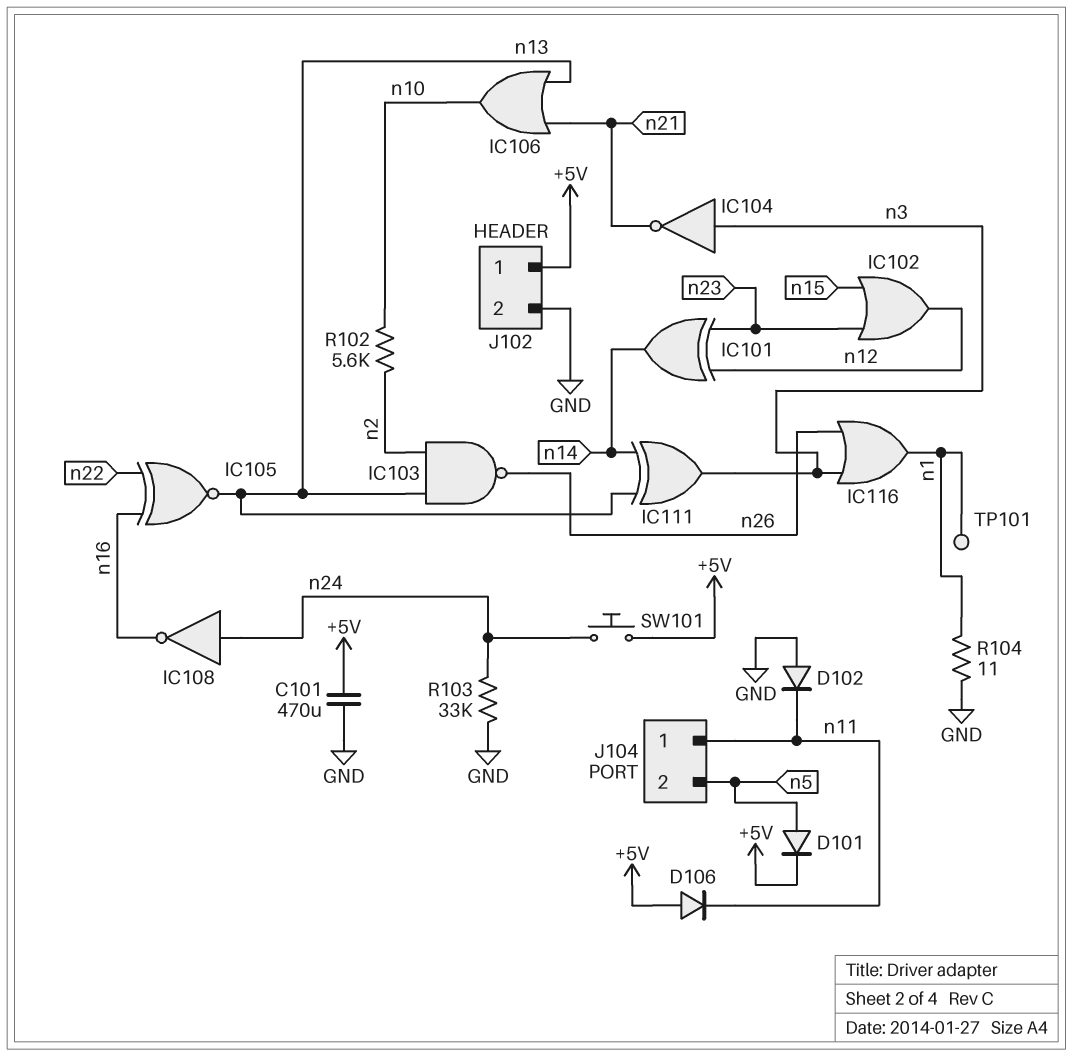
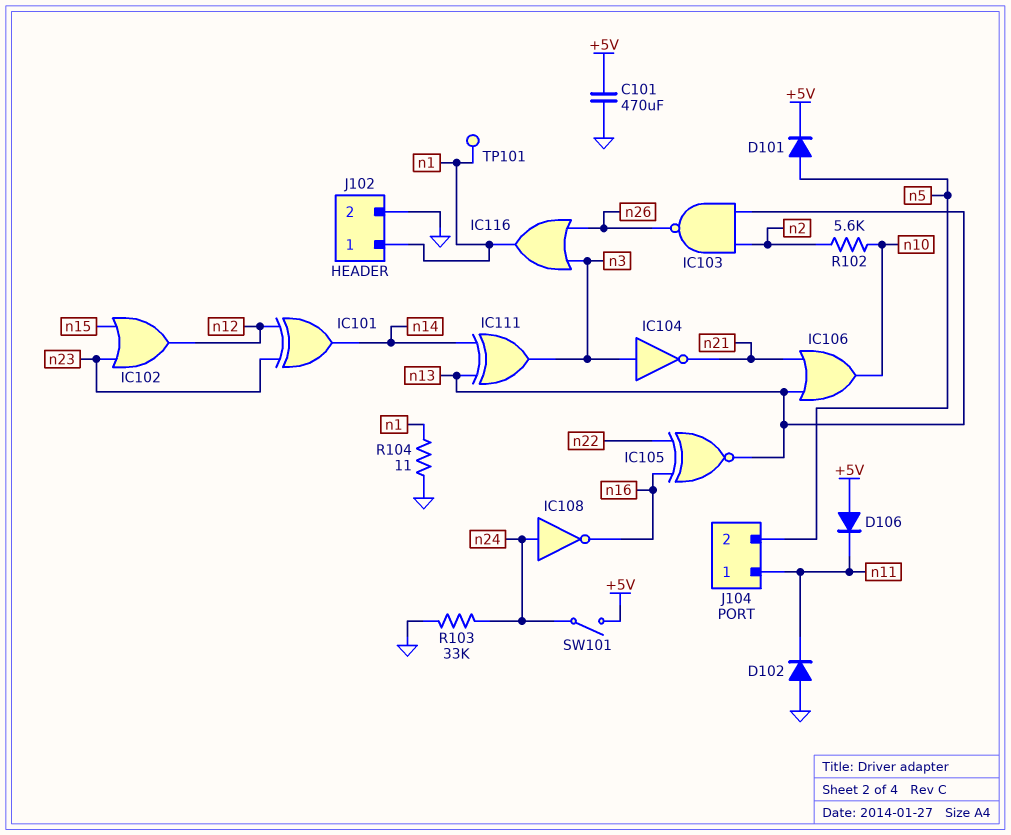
J102 pin 1: +5V -> n1
SW101: button (+5V, n24) -> switch (+5V, n24)

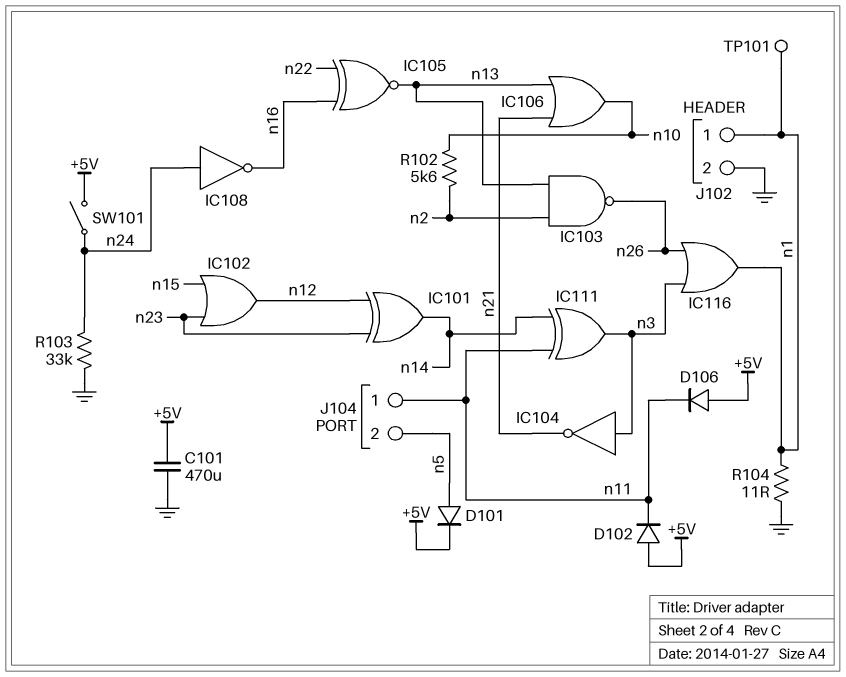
D102: diode (A GND, K n11) -> diode (A +5V, K n11)
IC111: XOR (in n13, in n14, out n3) -> XOR (in n11, in n14, out n3)

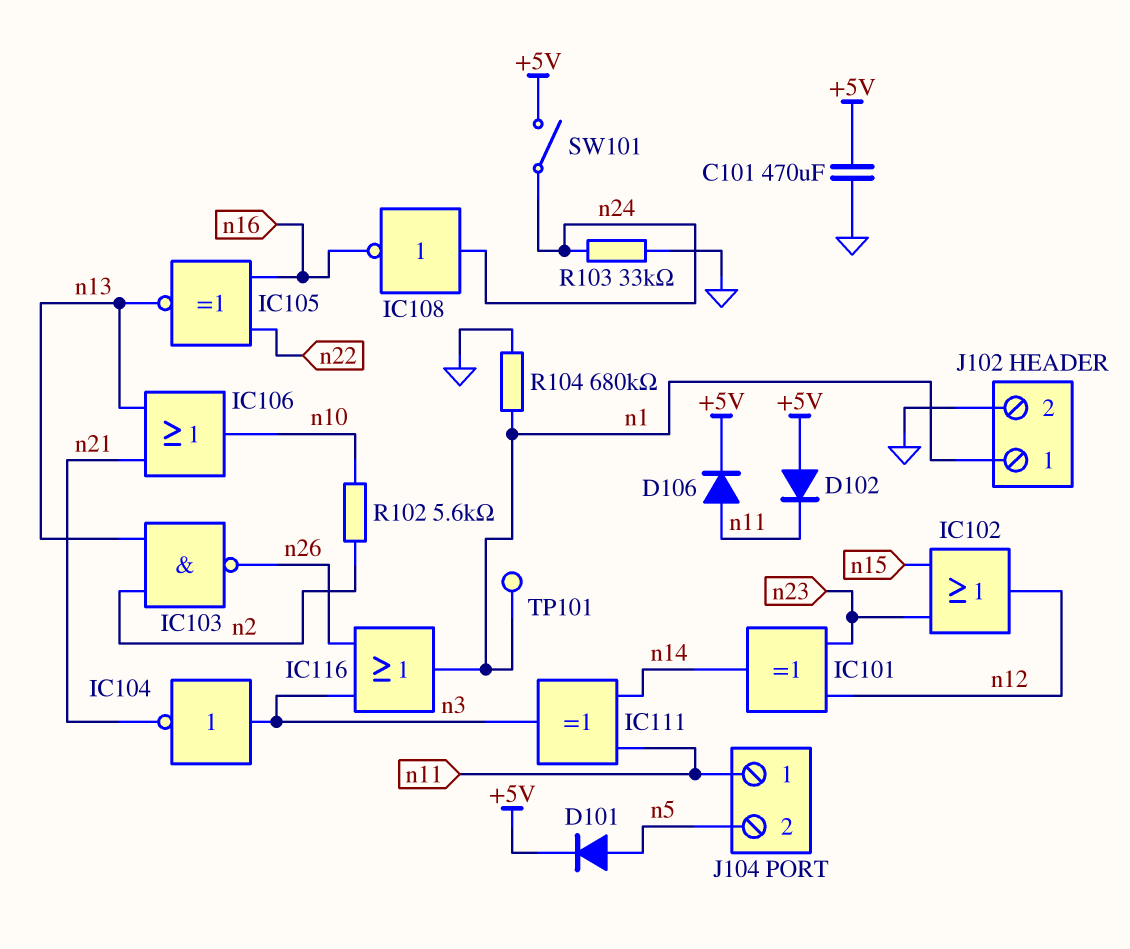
D106: diode (A +5V, K n11) -> diode (A n11, K +5V)
R104: 11 (GND, n1) -> 680k (GND, n1)

